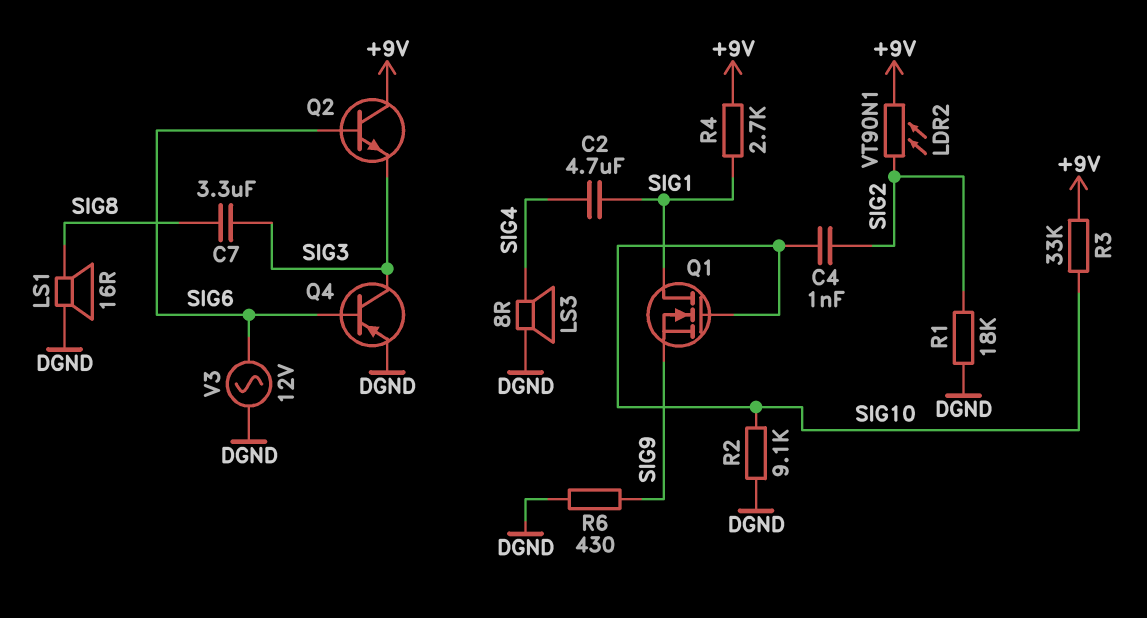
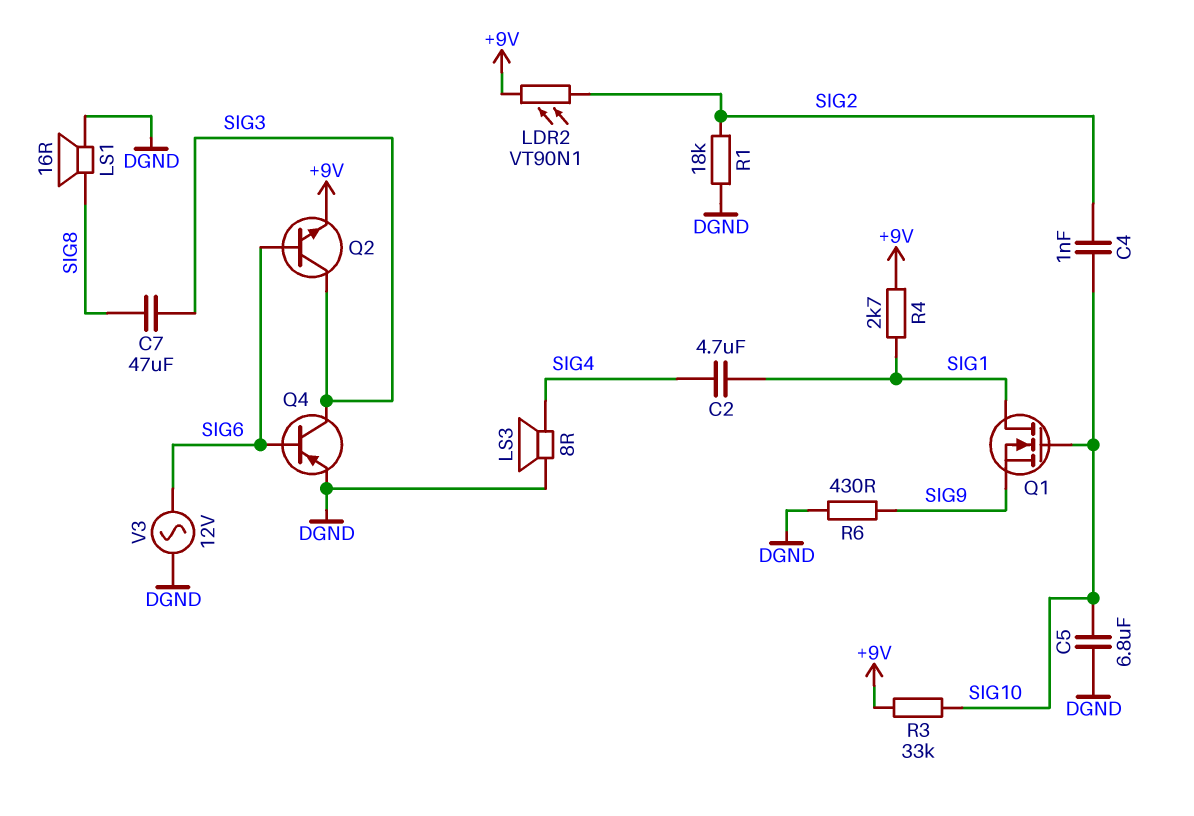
C5: none -> 6.8uF (DGND, SIG10)
C7: 3.3uF (SIG3, SIG8) -> 47uF (SIG3, SIG8)
Q2: NPN (B SIG6, C +9V, E SIG3) -> NPN (B SIG6, C SIG3, E +9V)
R2: 9.1k (DGND, SIG10) -> none

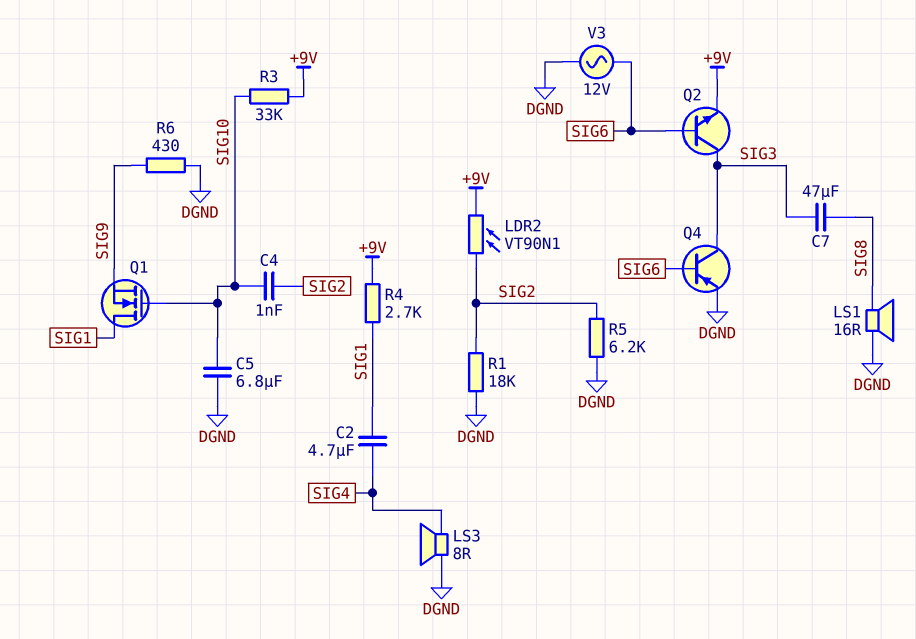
R5: none -> 6.2k (DGND, SIG2)

